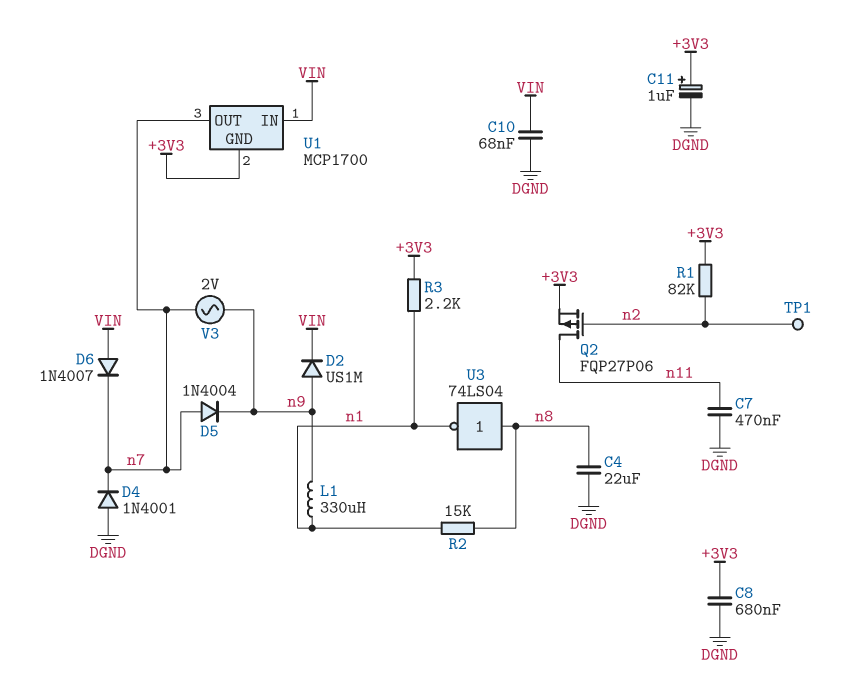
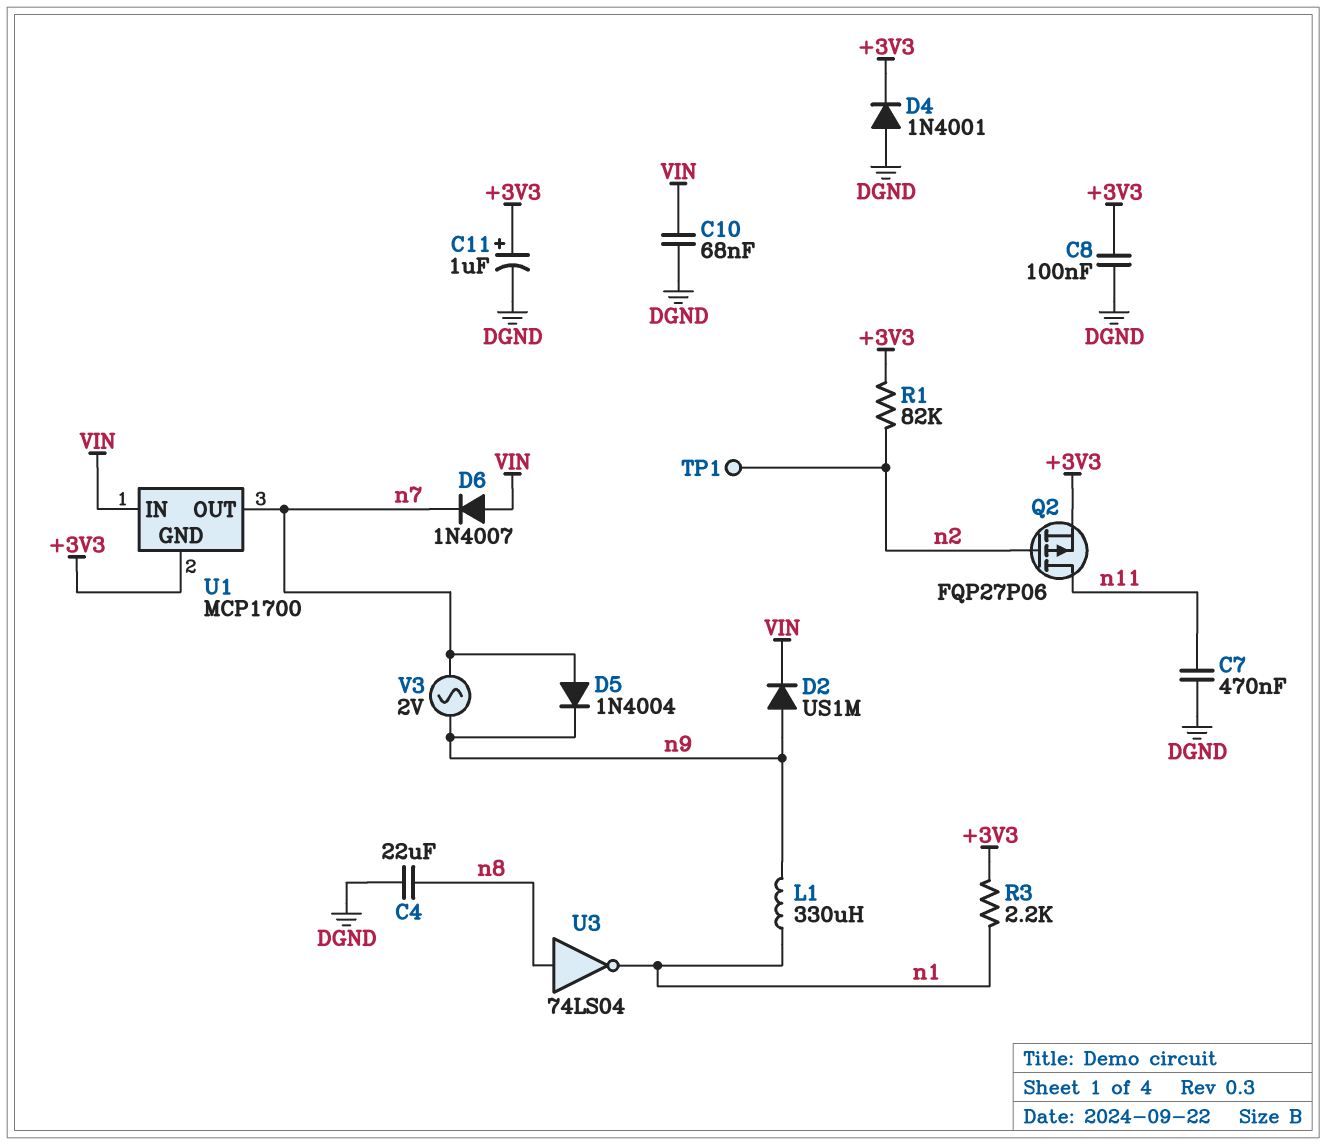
C8: 680nF (+3V3, DGND) -> 100nF (+3V3, DGND)
D4: diode 1N4001 (A DGND, K n7) -> diode 1N4001 (A DGND, K +3V3)
R2: 15k (n1, n8) -> none

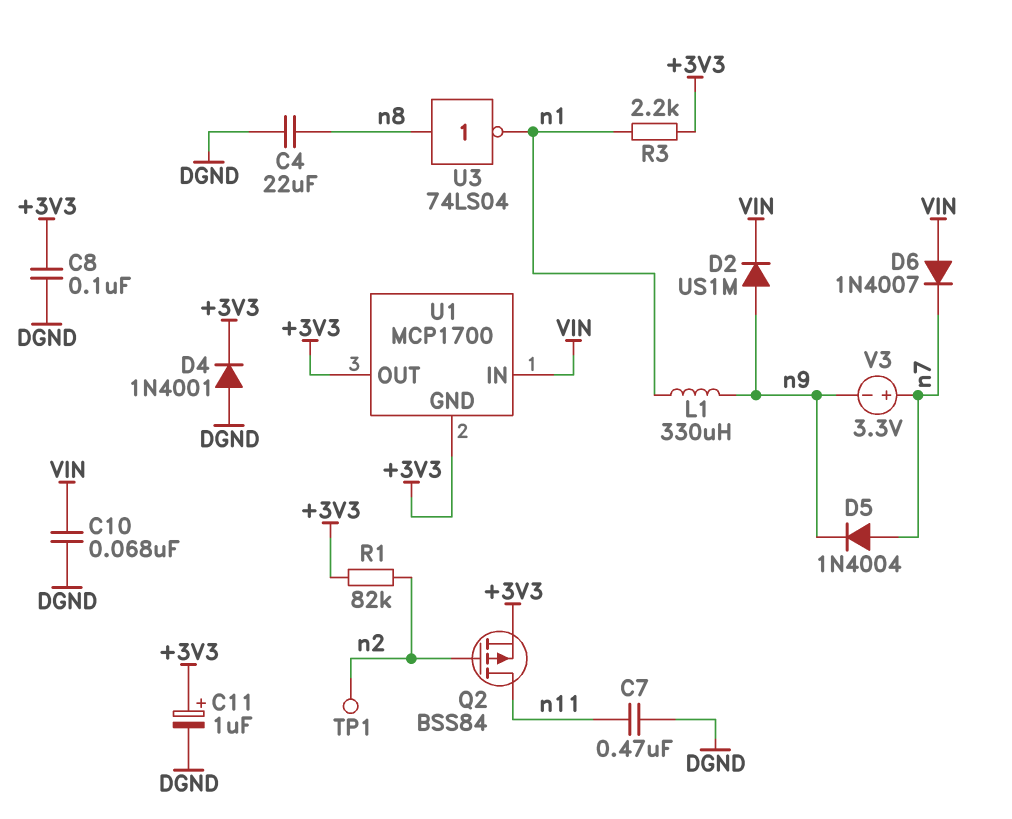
Q2: PMOS FQP27P06 (G n2, D n11, S +3V3) -> PMOS BSS84 (G n2, D n11, S +3V3)
U1 pin OUT: n7 -> +3V3
V3: AC 2V (n7, n9) -> 3.3V (plus n7, minus n9)

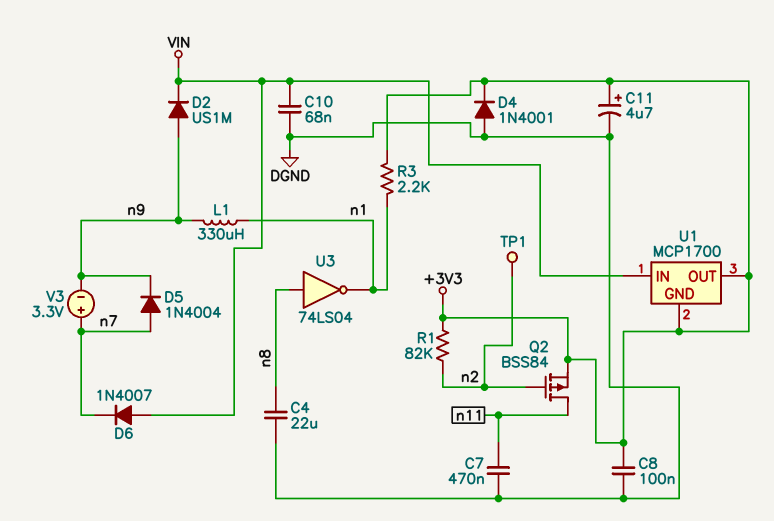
C11: 1uF (plus +3V3, minus DGND) -> 4.7uF (plus +3V3, minus DGND)

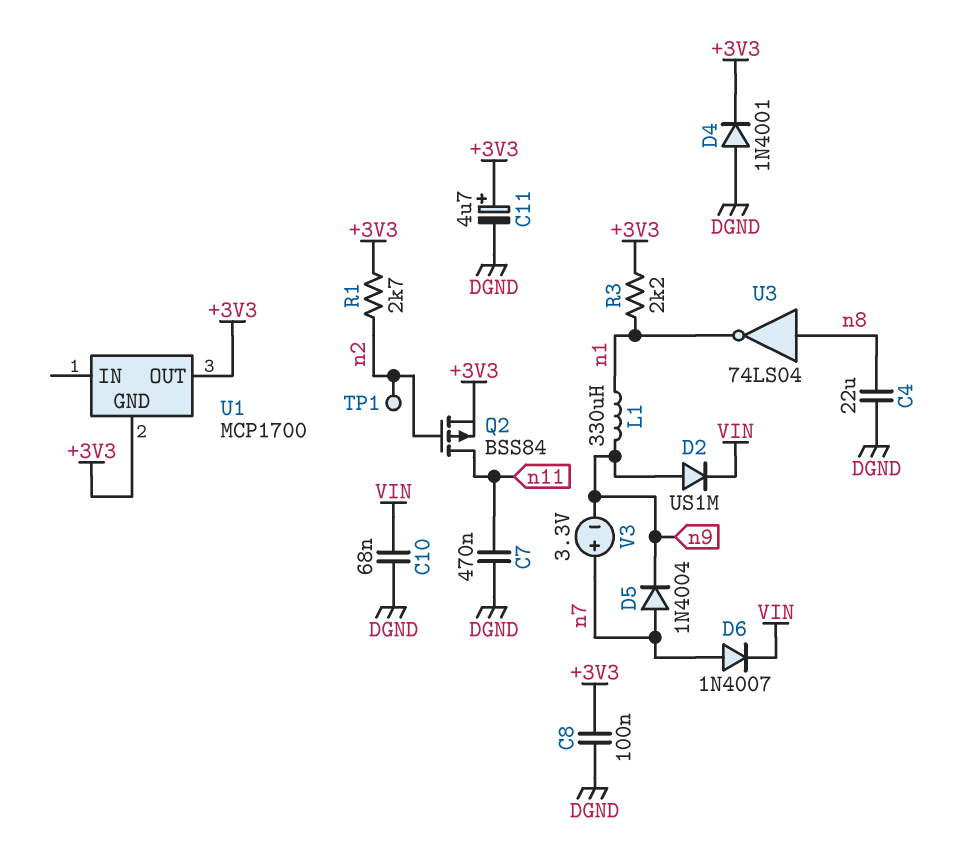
D6: diode 1N4007 (A VIN, K n7) -> diode 1N4007 (A n7, K VIN)
R1: 82k (+3V3, n2) -> 2.7k (+3V3, n2)
U1 pin IN: VIN -> none

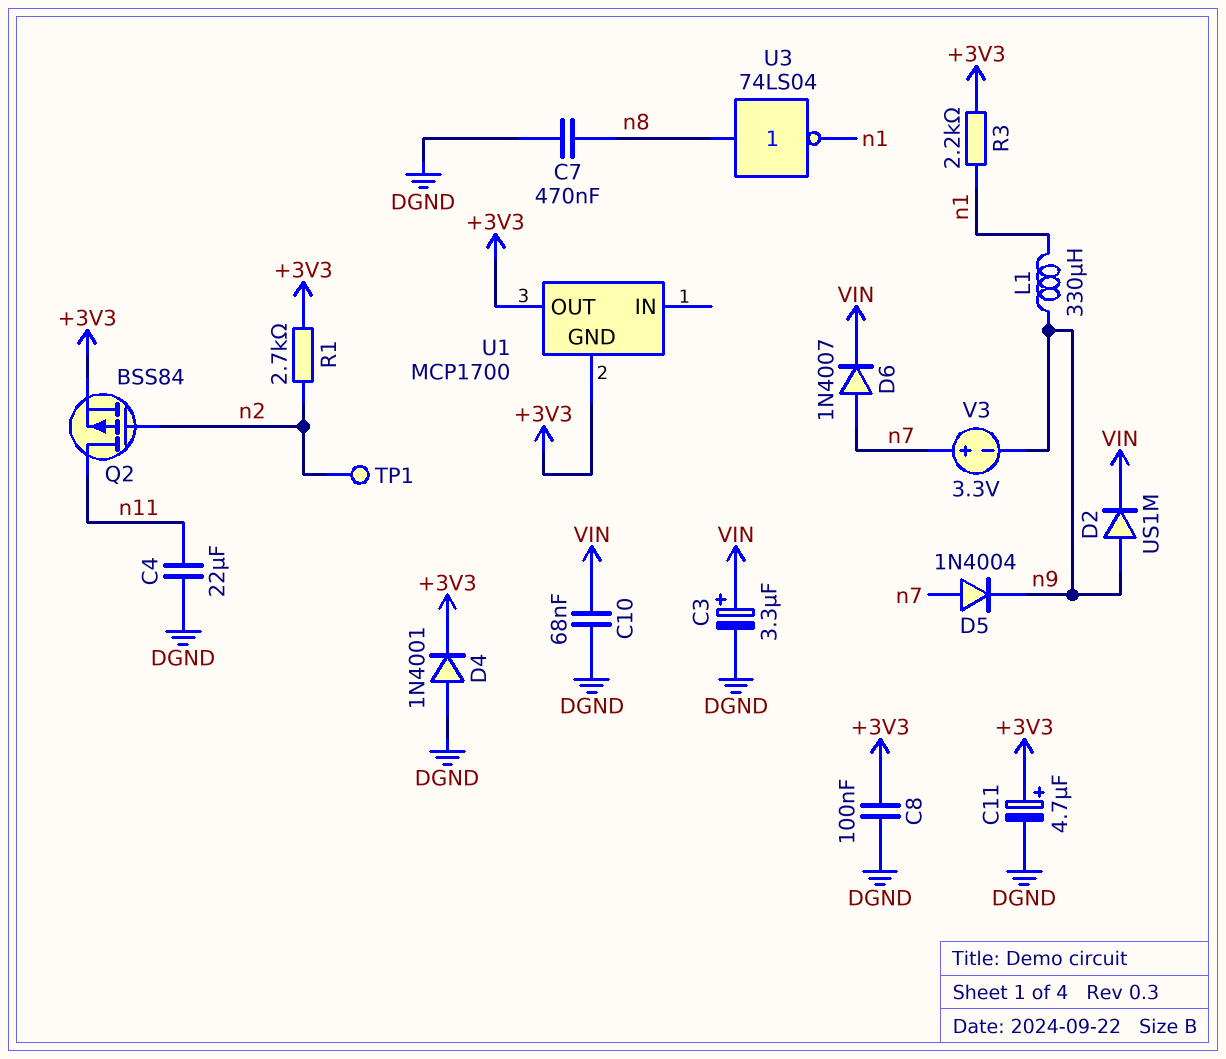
C3: none -> 3.3uF (plus VIN, minus DGND)
C4: 22uF (DGND, n8) -> 22uF (DGND, n11)
C7: 470nF (DGND, n11) -> 470nF (DGND, n8)

